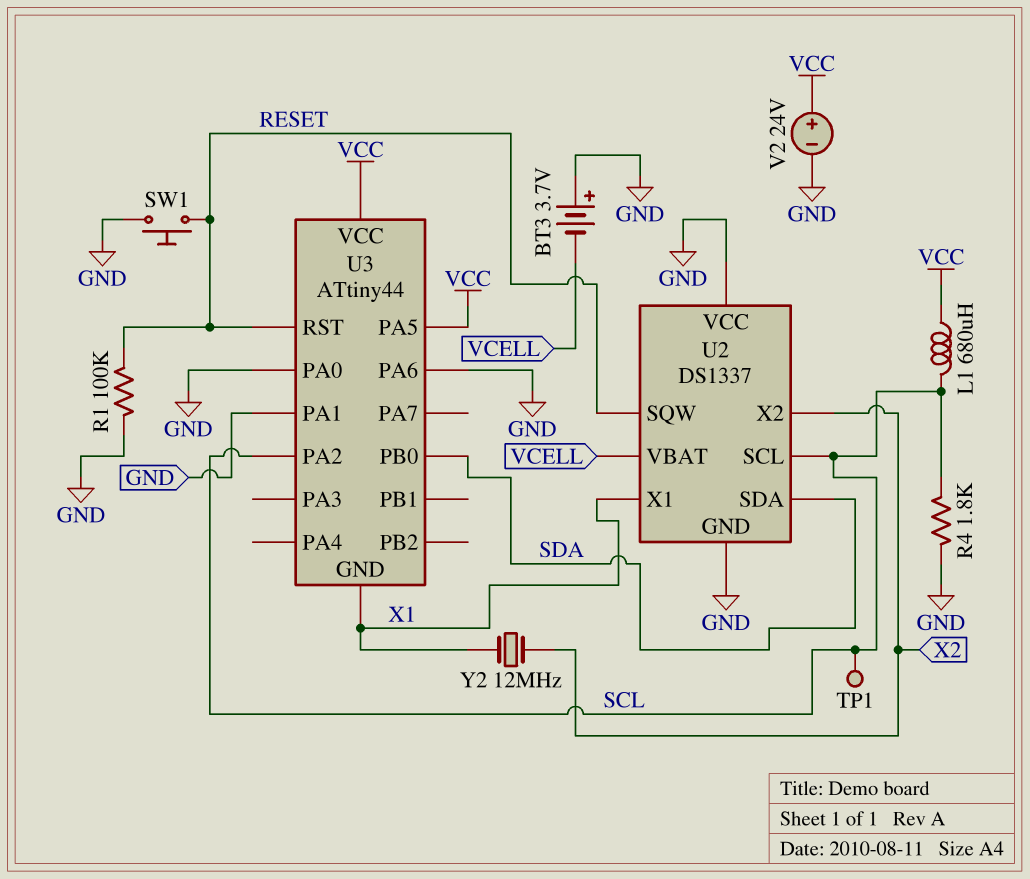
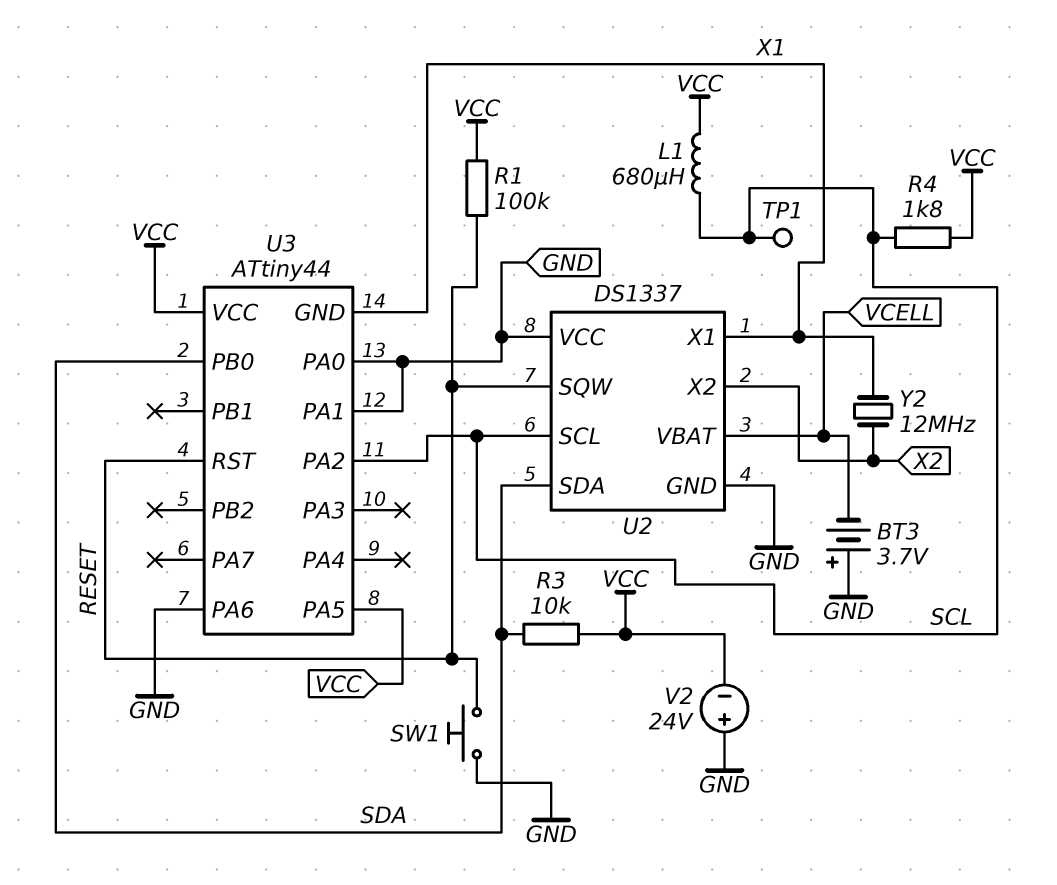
R1: 100k (GND, RESET) -> 100k (RESET, VCC)
R3: none -> 10k (SDA, VCC)
R4: 1.8k (GND, SCL) -> 1.8k (SCL, VCC)
V2: 24V (plus VCC, minus GND) -> 24V (plus GND, minus VCC)

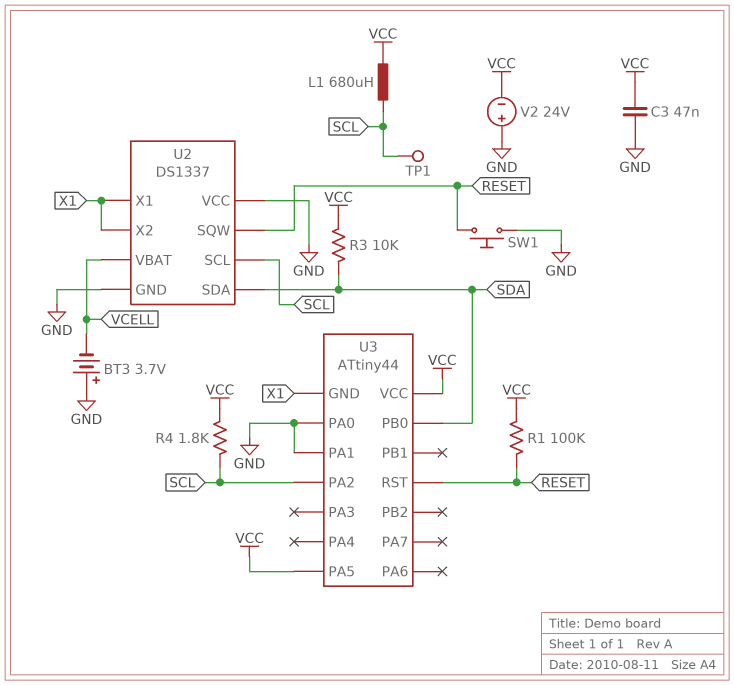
C3: none -> 47nF (GND, VCC)
U2 pin X2: X2 -> X1
U3 pin PA6: GND -> none
Y2: 12MHz (X1, X2) -> none

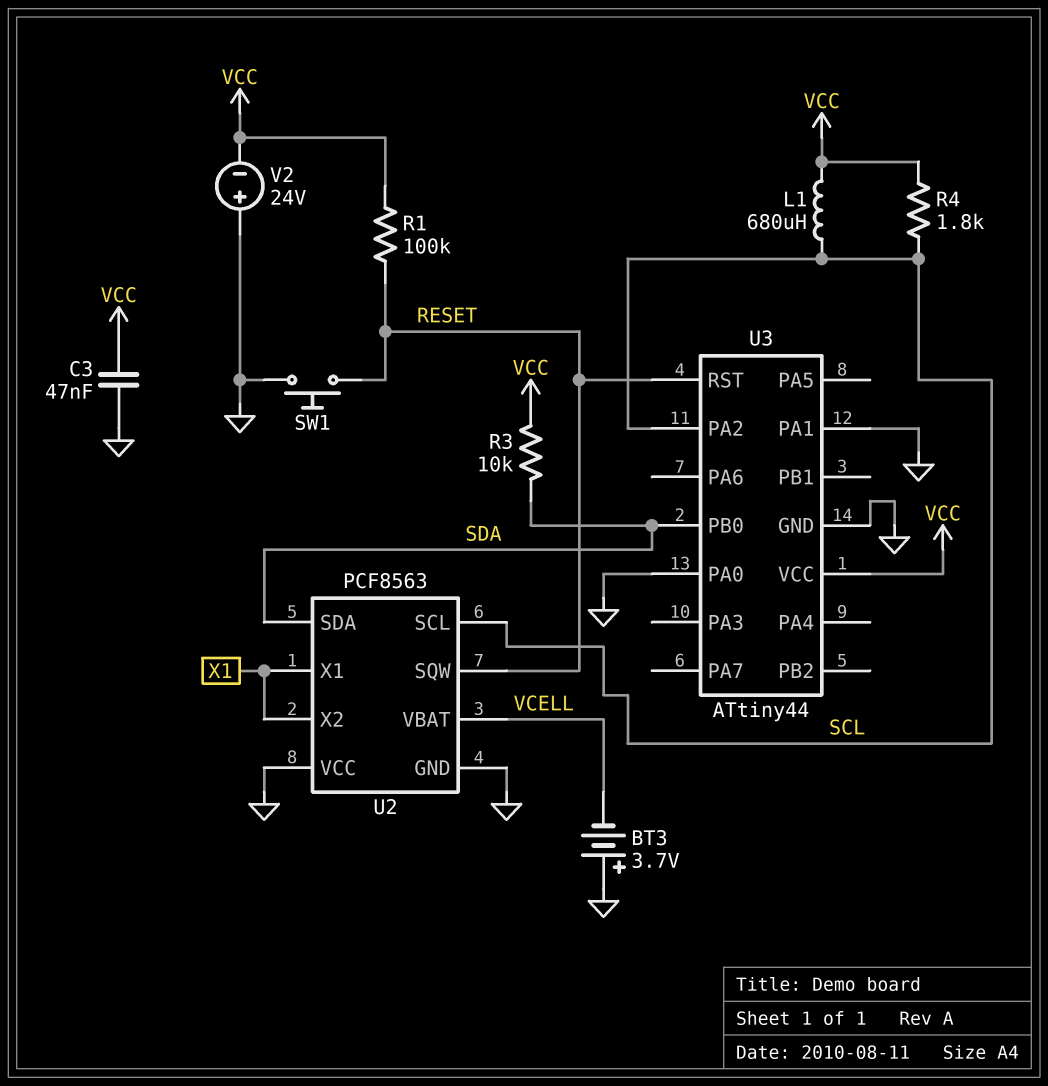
TP1: test point (SCL) -> none
U2: DS1337 -> PCF8563
U3 pin GND: X1 -> GND
U3 pin PA5: VCC -> none

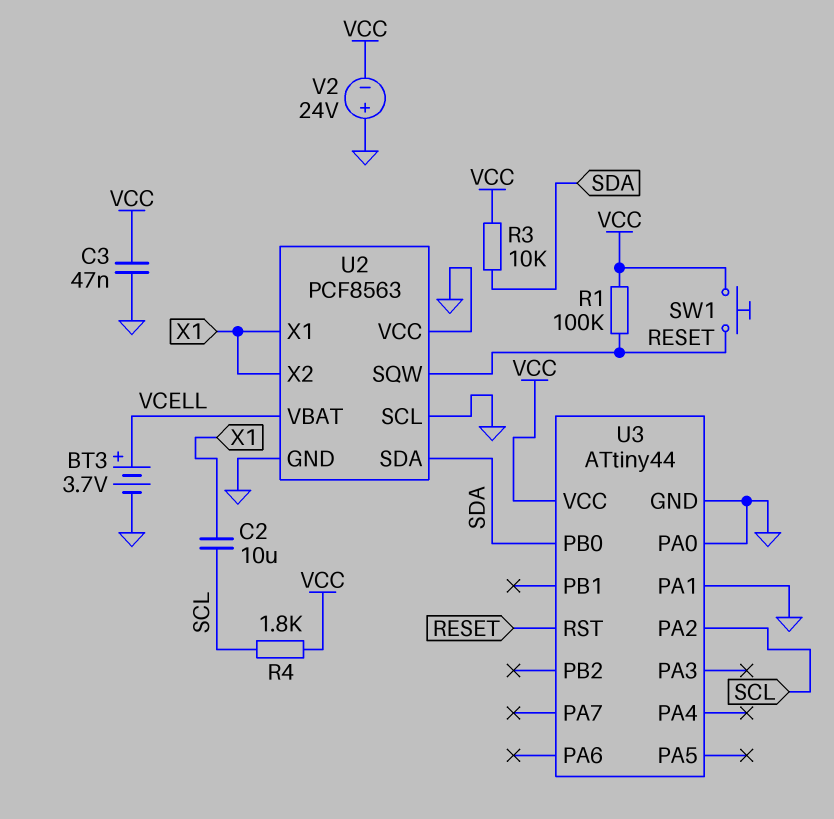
BT3: 3.7V (plus GND, minus VCELL) -> 3.7V (plus VCELL, minus GND)
C2: none -> 10uF (SCL, X1)
L1: 680uH (SCL, VCC) -> none
SW1: button (GND, RESET) -> button (RESET, VCC)
U2 pin SCL: SCL -> GND

